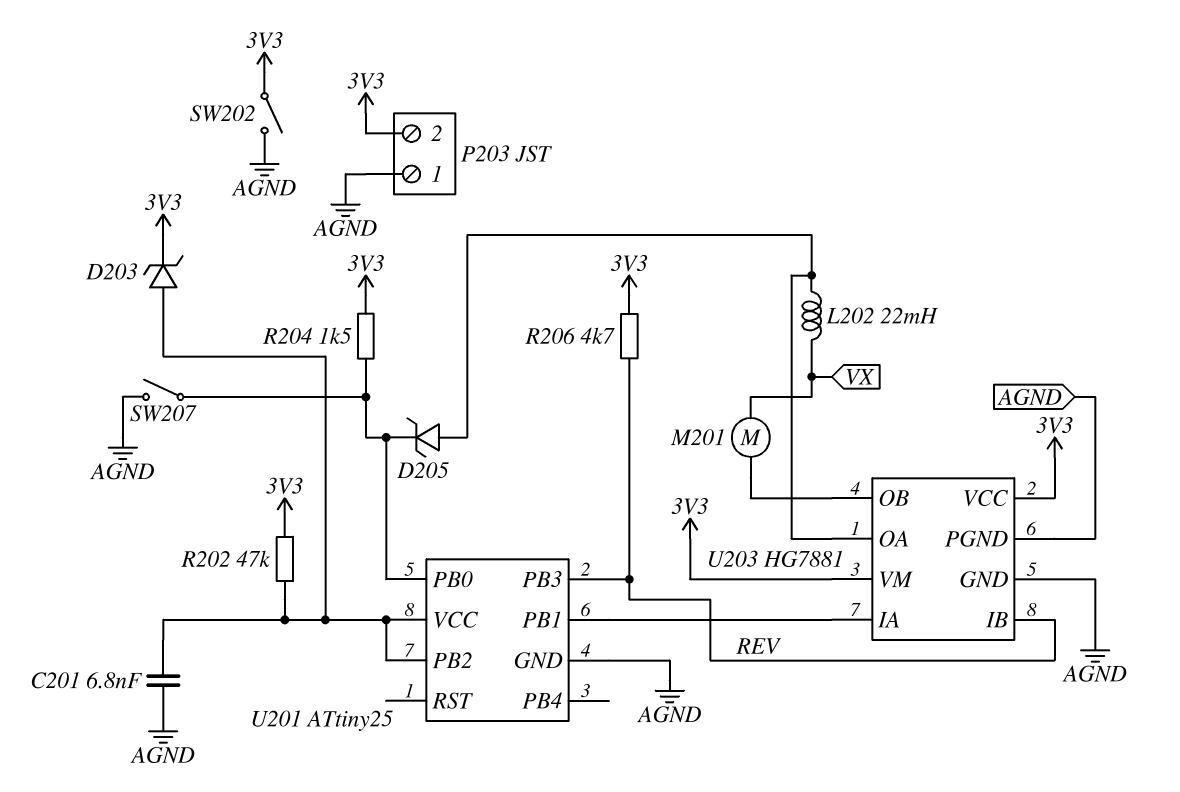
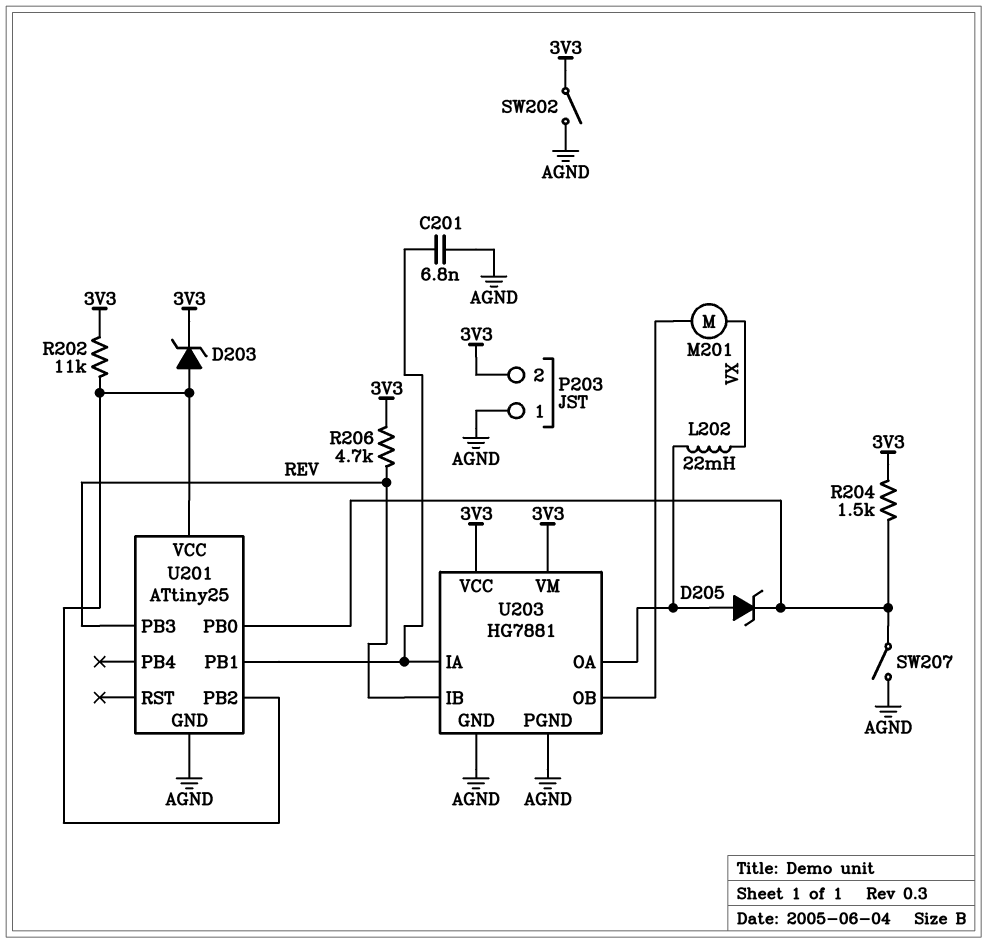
C201: 6.8nF (AGND, U201/PB2) -> 6.8nF (AGND, U201/PB1)
R202: 47k (3V3, U201/PB2) -> 11k (3V3, U201/PB2)

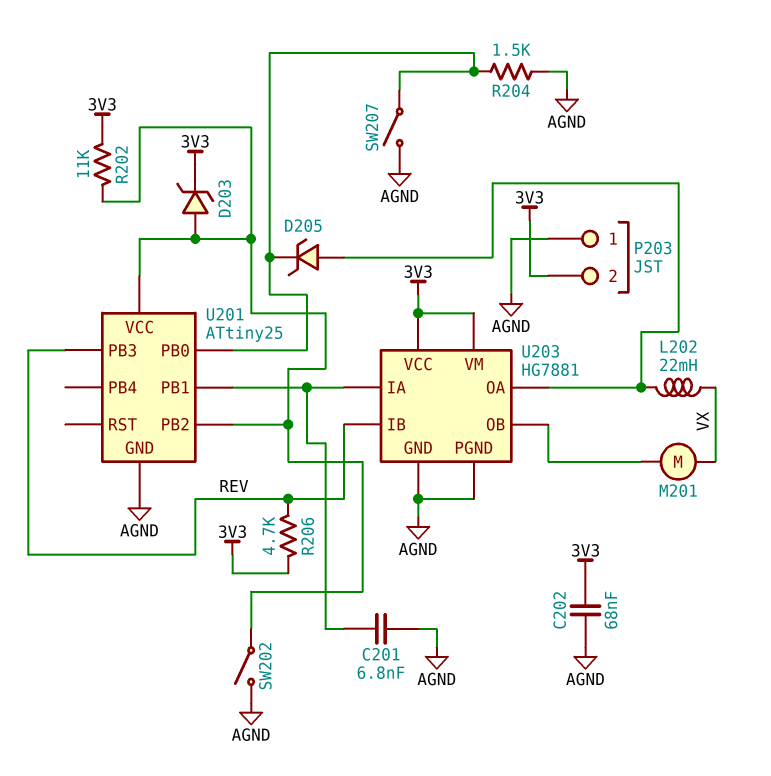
C202: none -> 68nF (3V3, AGND)
R204: 1.5k (3V3, U201/PB0) -> 1.5k (AGND, U201/PB0)
SW202: switch (3V3, AGND) -> switch (AGND, U201/PB2)

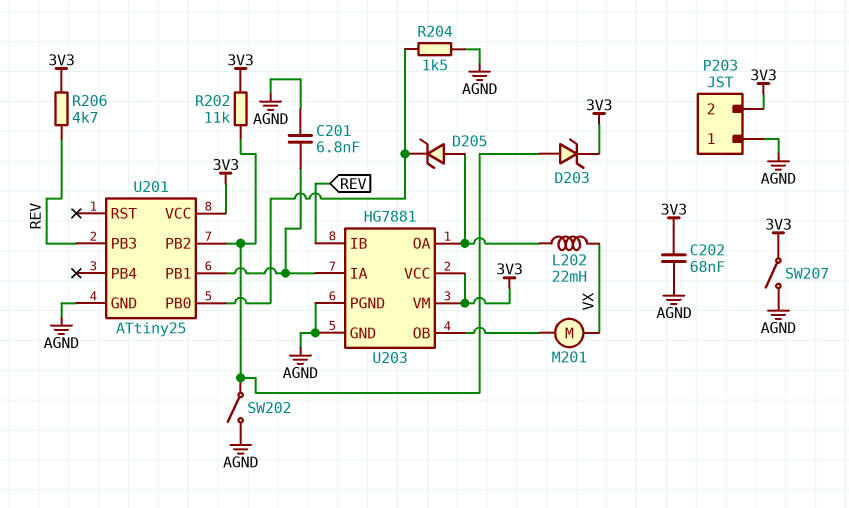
SW207: switch (AGND, U201/PB0) -> switch (3V3, AGND)
U201 pin VCC: U201/PB2 -> 3V3

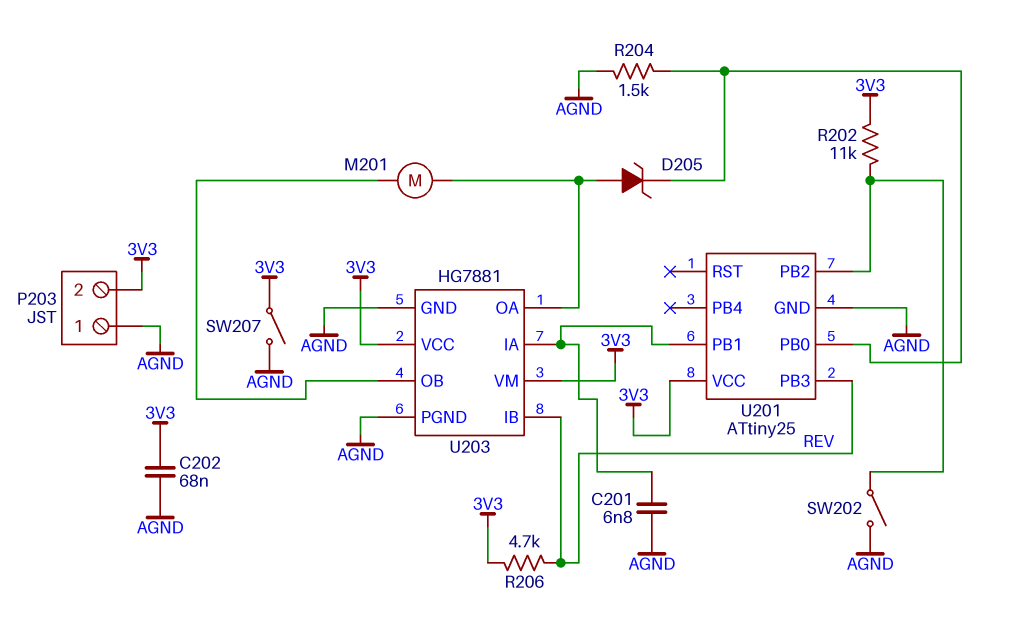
D203: zener (A U201/PB2, K 3V3) -> none
L202: 22mH (U203/OA, VX) -> none
M201: motor (U203/OB, VX) -> motor (U203/OA, U203/OB)

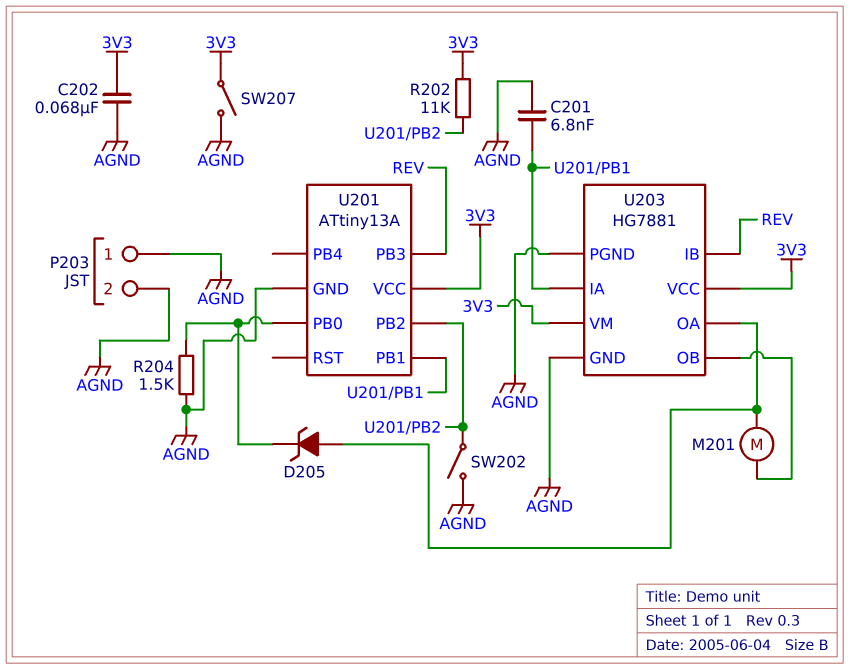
P203 pin 2: 3V3 -> AGND
R206: 4.7k (3V3, REV) -> none
U201: ATtiny25 -> ATtiny13A

